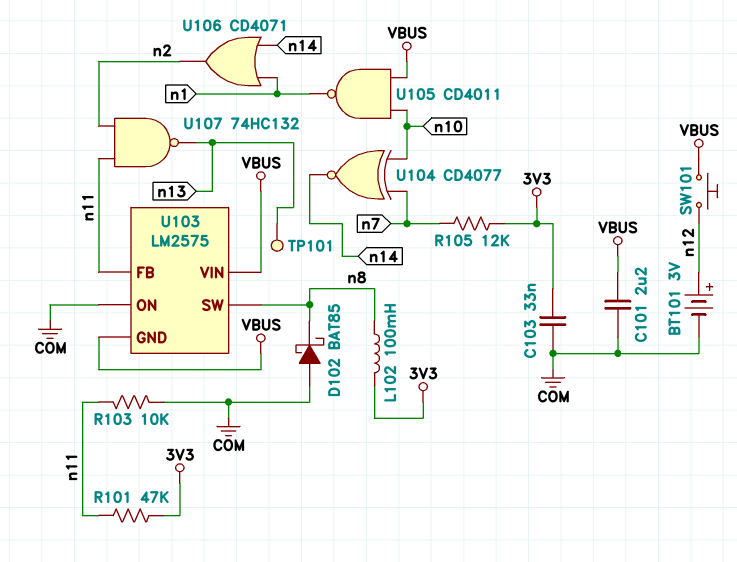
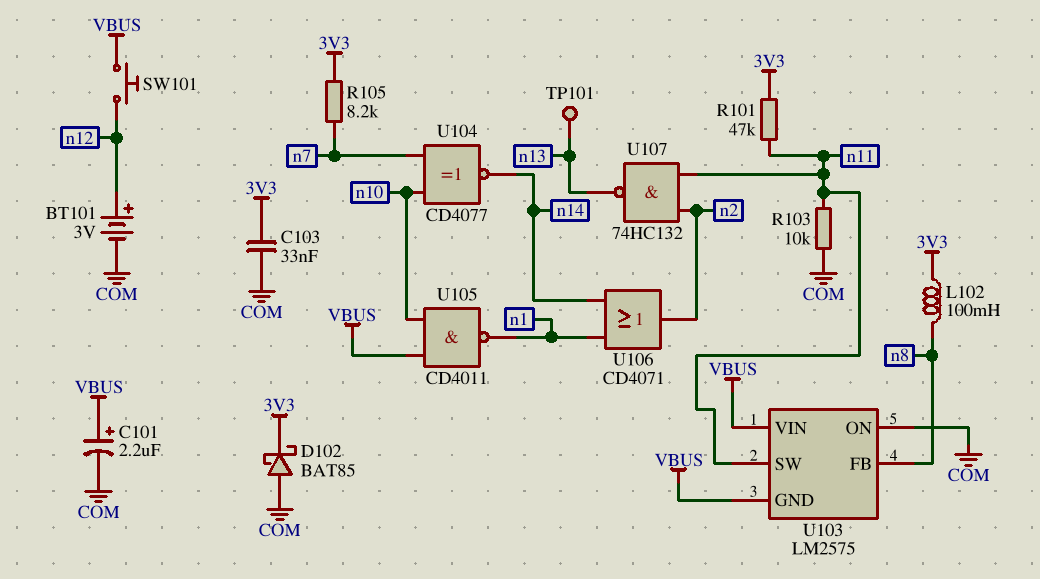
C101: 2.2uF (COM, VBUS) -> 2.2uF (plus VBUS, minus COM)
D102: schottky BAT85 (A COM, K n8) -> schottky BAT85 (A COM, K 3V3)
R105: 12k (3V3, n7) -> 8.2k (3V3, n7)
U103 pin FB: n11 -> n8
U103 pin SW: n8 -> n11

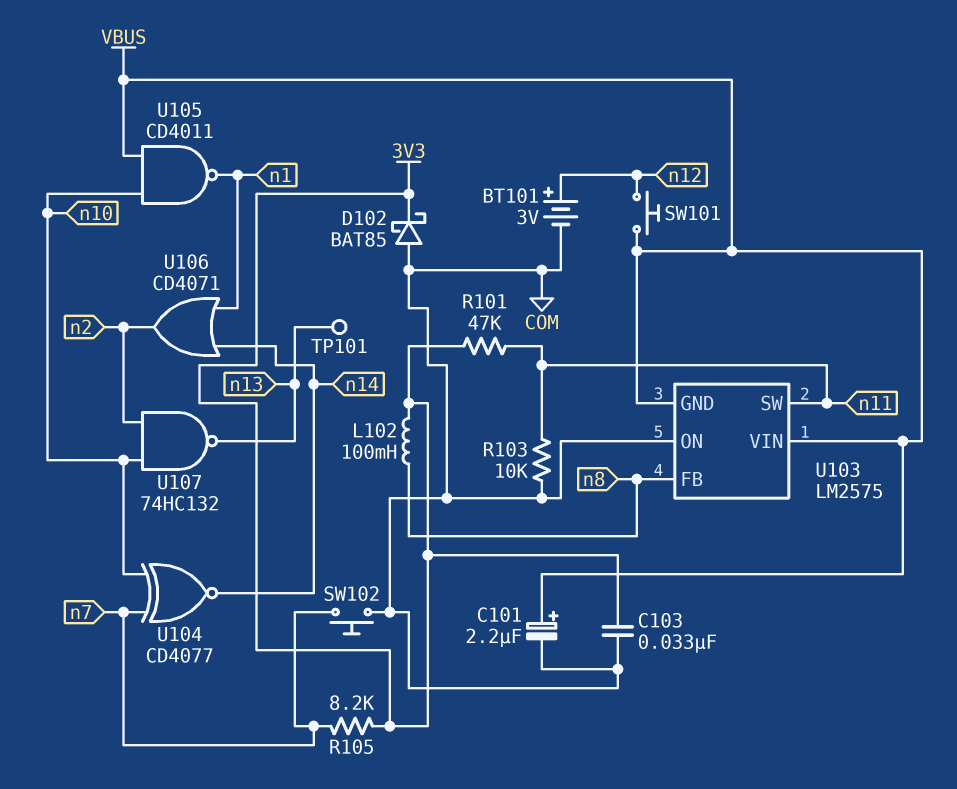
SW102: none -> button (COM, n7)
U107: NAND 74HC132 (in n2, in n11, out n13) -> NAND 74HC132 (in n2, in n10, out n13)

